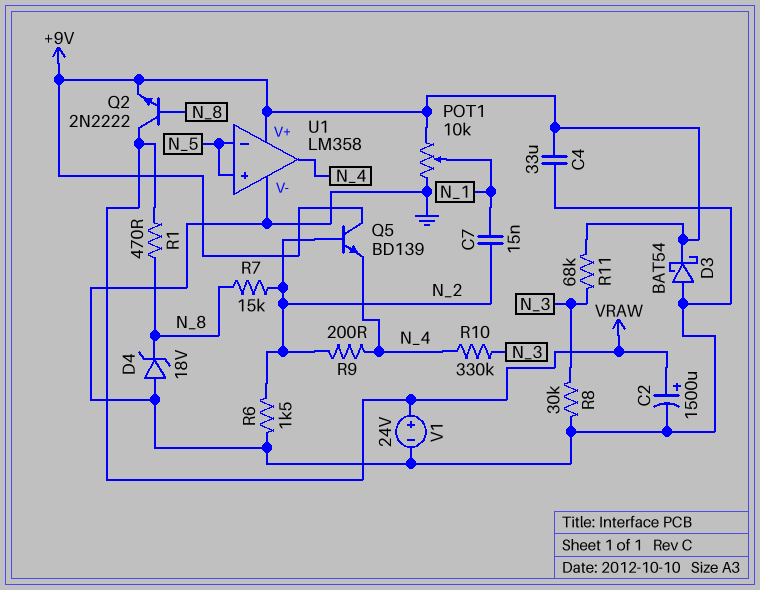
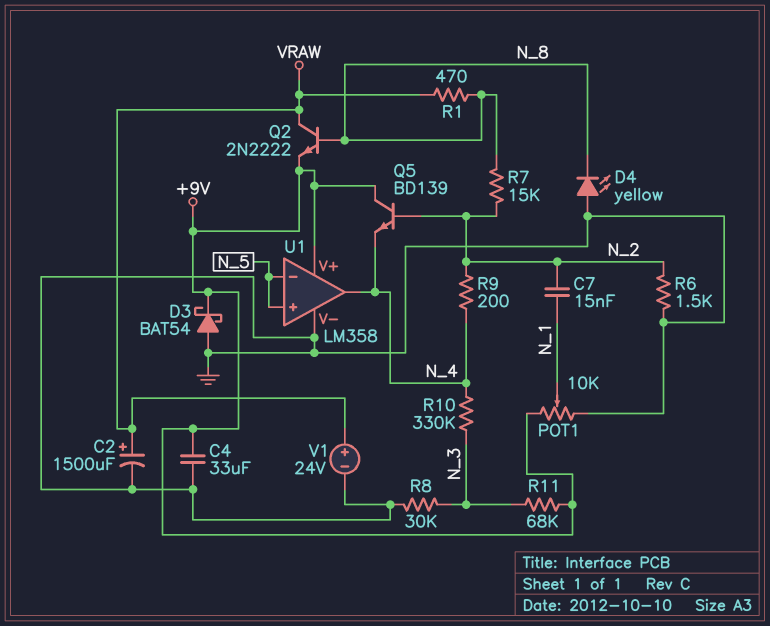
D4: zener 18V (A GND, K N_8) -> LED yellow (A GND, K N_8)

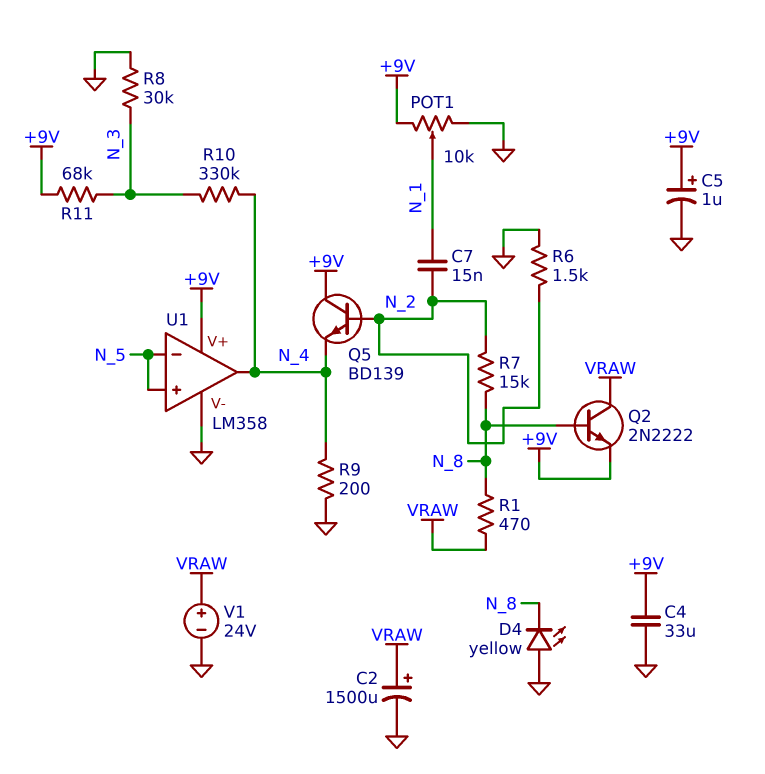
C5: none -> 1uF (plus +9V, minus GND)
D3: schottky BAT54 (A GND, K +9V) -> none
R9: 200 (N_2, N_4) -> 200 (GND, N_4)

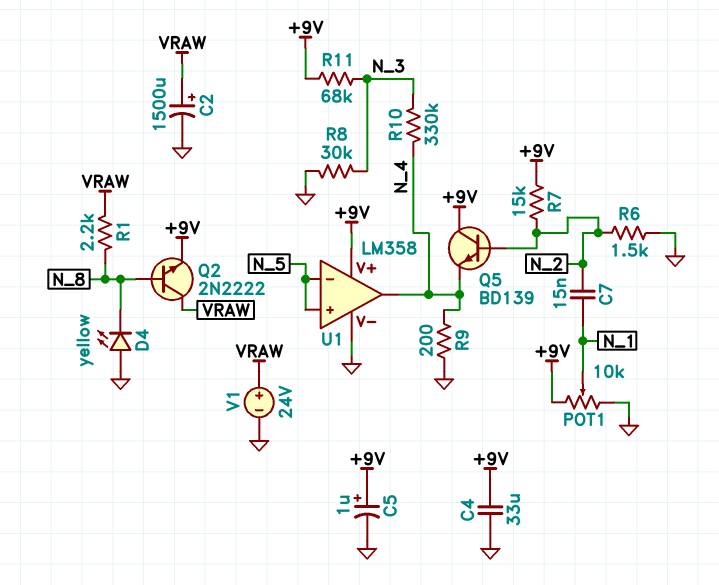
R1: 470 (N_8, VRAW) -> 2.2k (N_8, VRAW)
R7: 15k (N_2, N_8) -> 15k (+9V, N_2)

